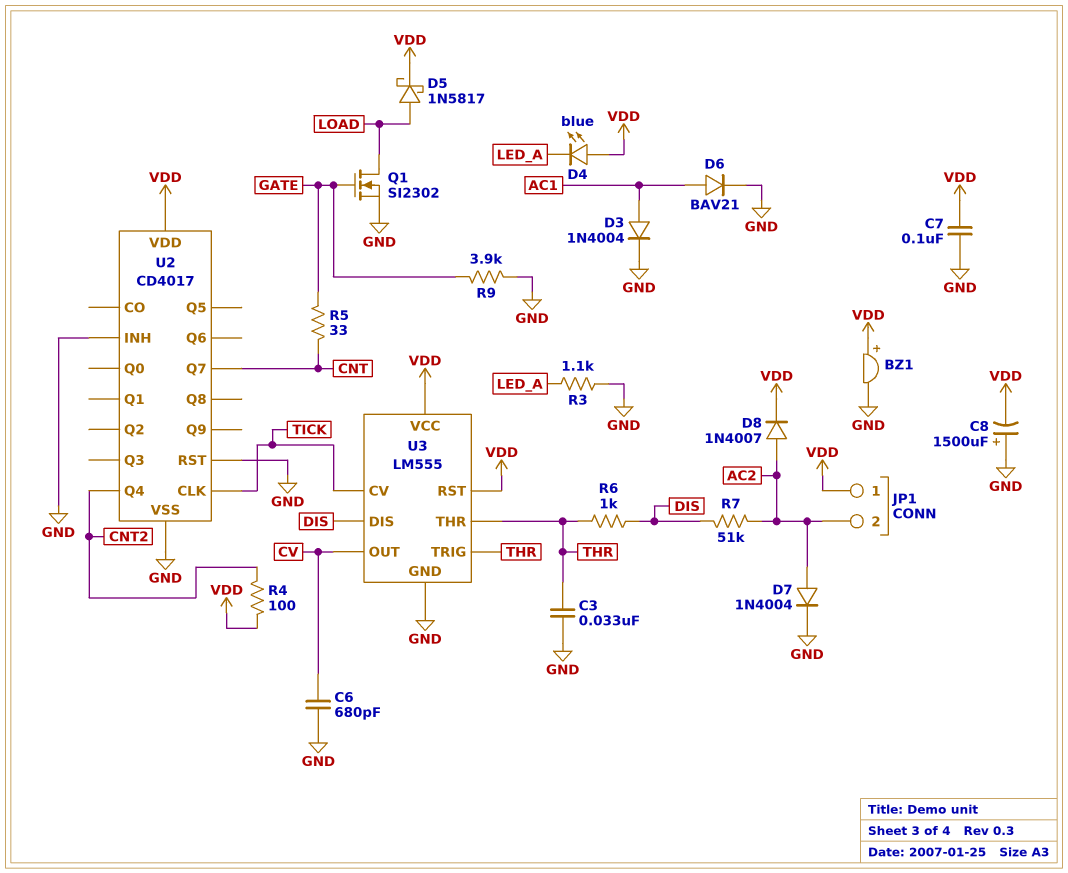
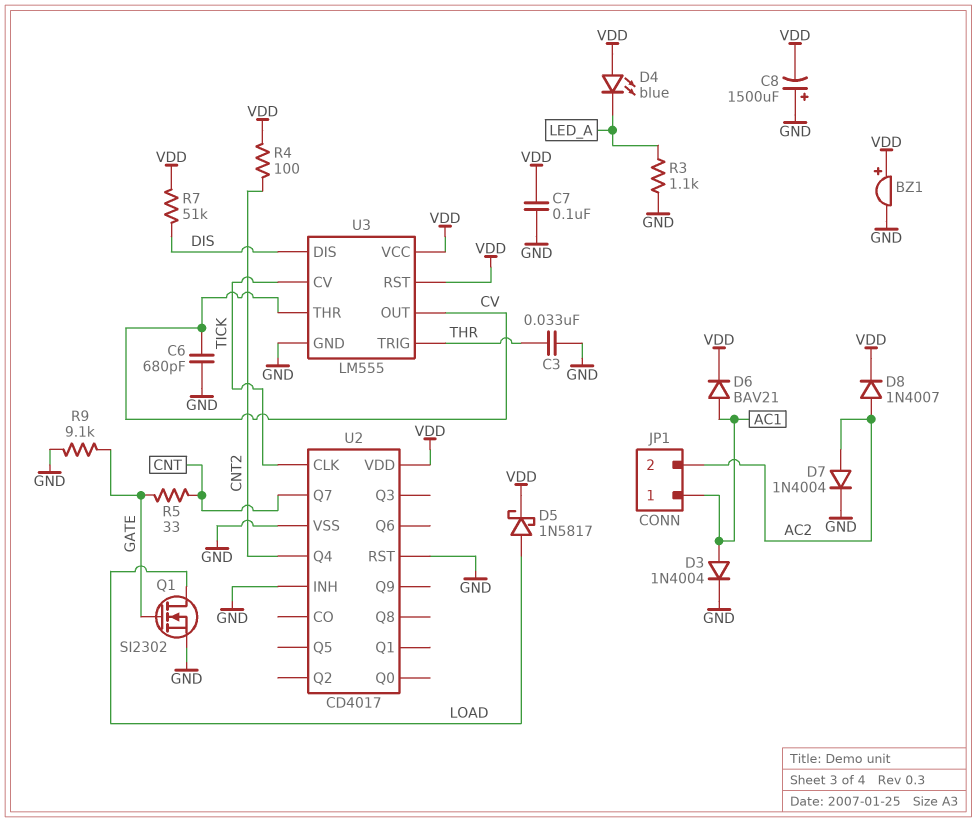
D6: diode BAV21 (A AC1, K GND) -> diode BAV21 (A AC1, K VDD)
JP1 pin 1: VDD -> AC1
R6: 1k (DIS, THR) -> none
R7: 51k (AC2, DIS) -> 51k (DIS, VDD)
R9: 3.9k (GATE, GND) -> 9.1k (GATE, GND)
U3 pin THR: THR -> CV

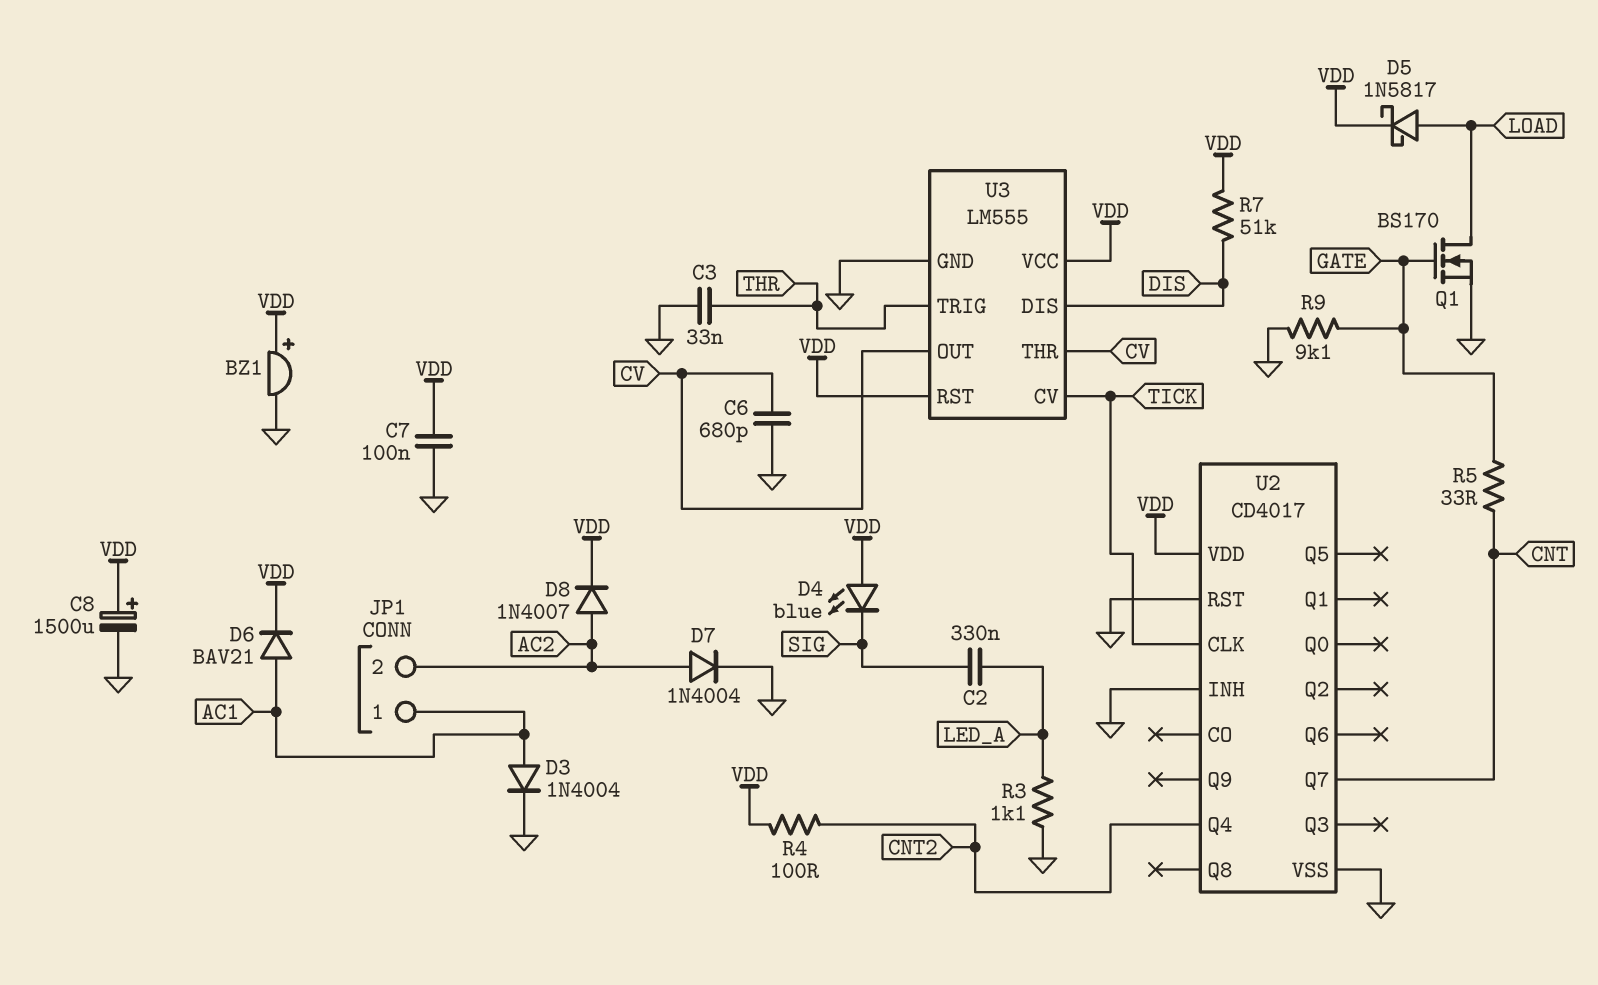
C2: none -> 330nF (LED_A, SIG)
C8: 1500uF (plus GND, minus VDD) -> 1500uF (plus VDD, minus GND)
D4: LED blue (A VDD, K LED_A) -> LED blue (A VDD, K SIG)
Q1: NMOS SI2302 (G GATE, D LOAD, S GND) -> NMOS BS170 (G GATE, D LOAD, S GND)

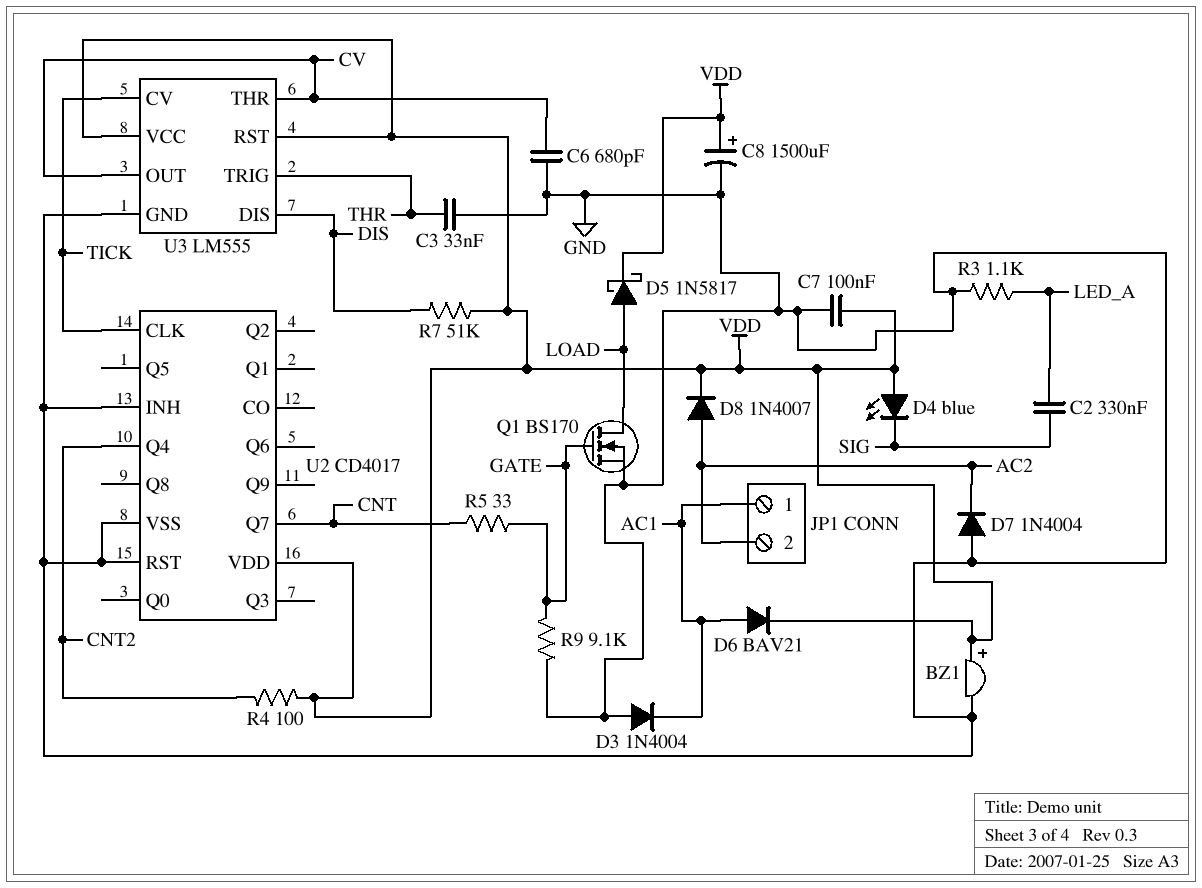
D3: diode 1N4004 (A AC1, K GND) -> diode 1N4004 (A GND, K AC1)
D7: diode 1N4004 (A AC2, K GND) -> diode 1N4004 (A GND, K AC2)

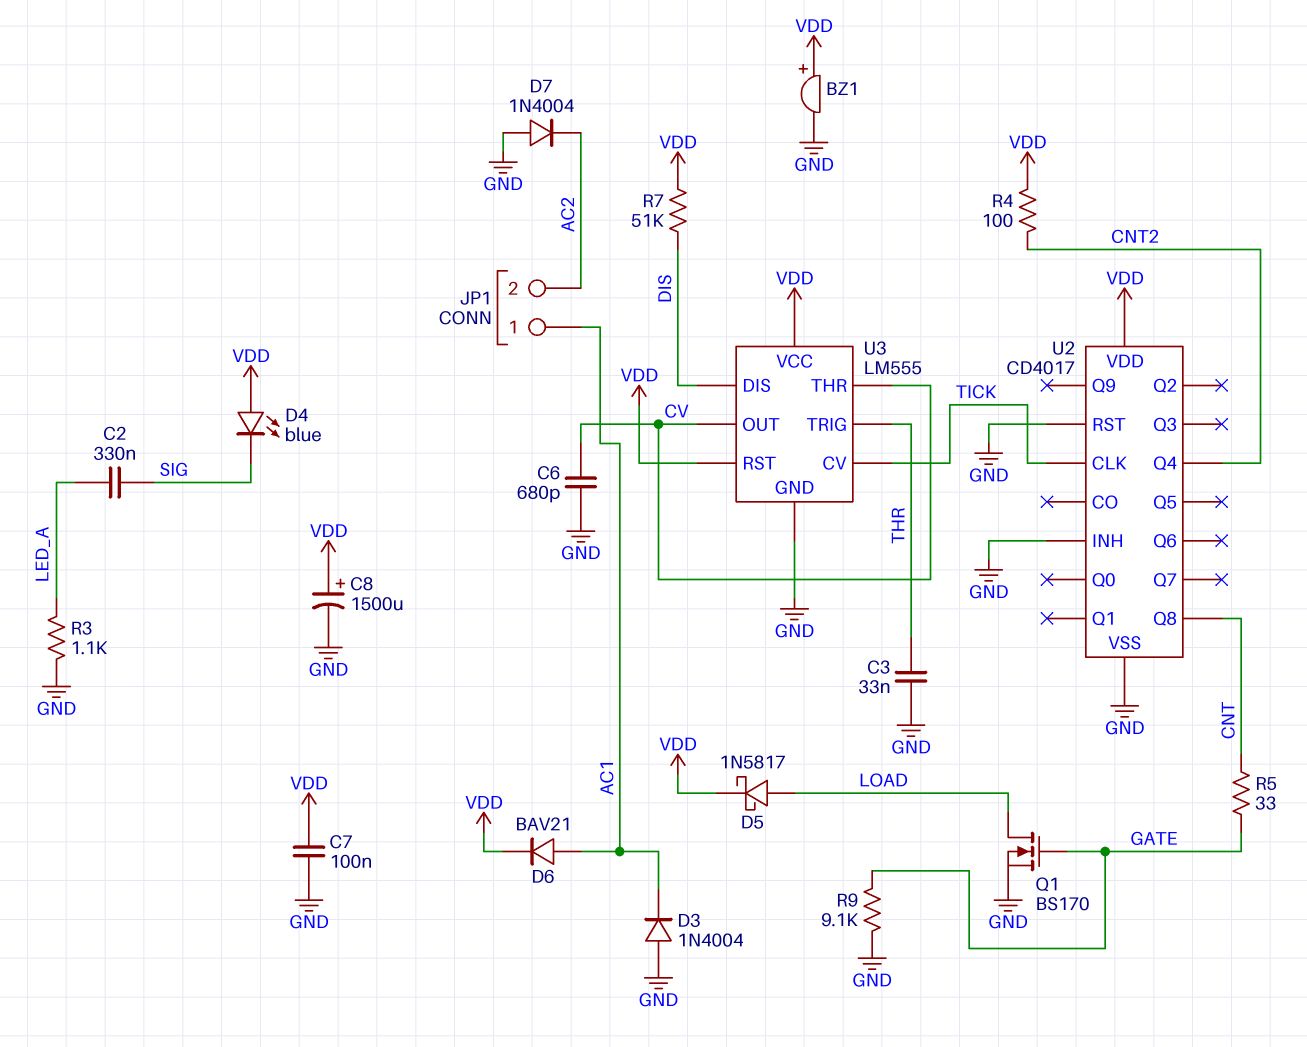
D8: diode 1N4007 (A AC2, K VDD) -> none
U2 pin Q7: CNT -> none
U2 pin Q8: none -> CNT

